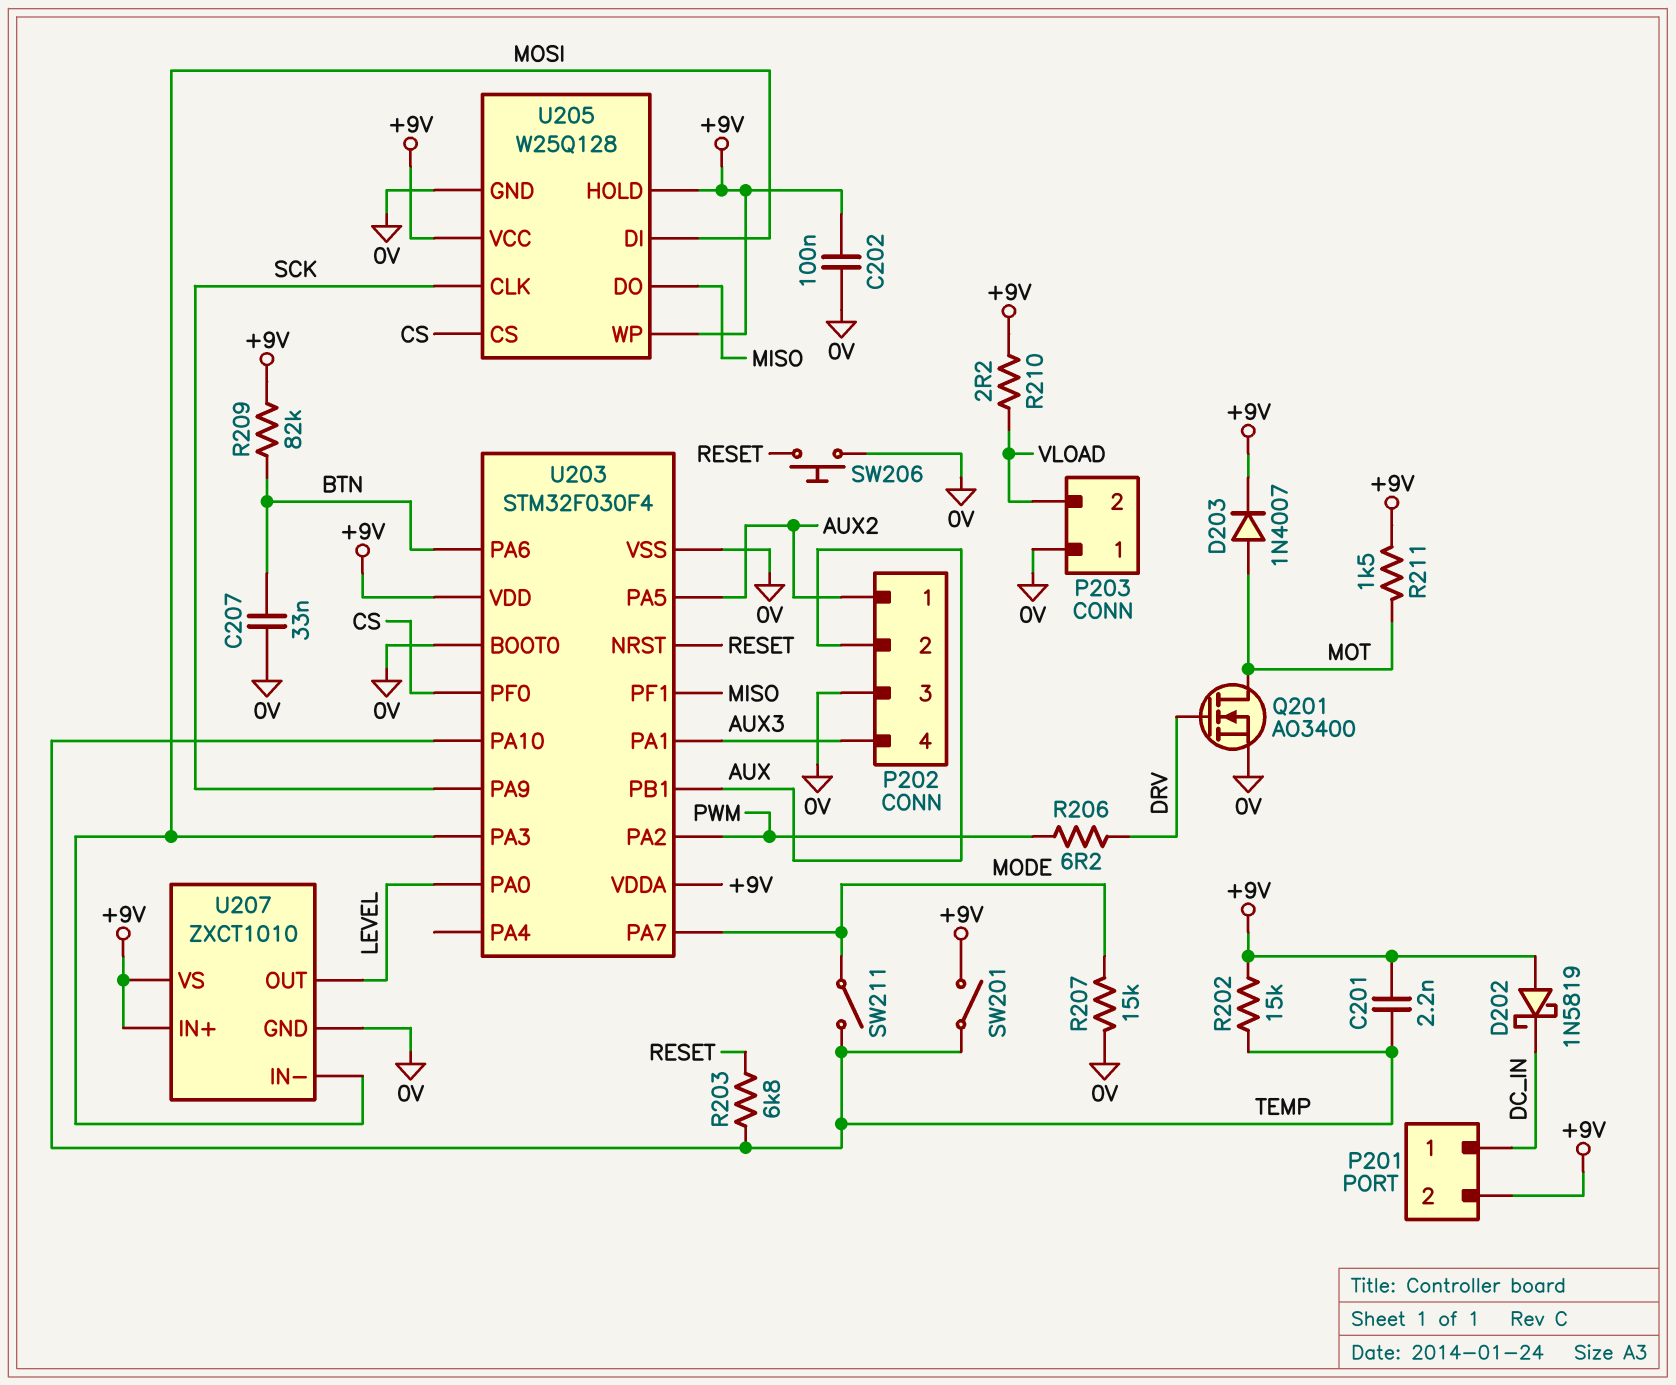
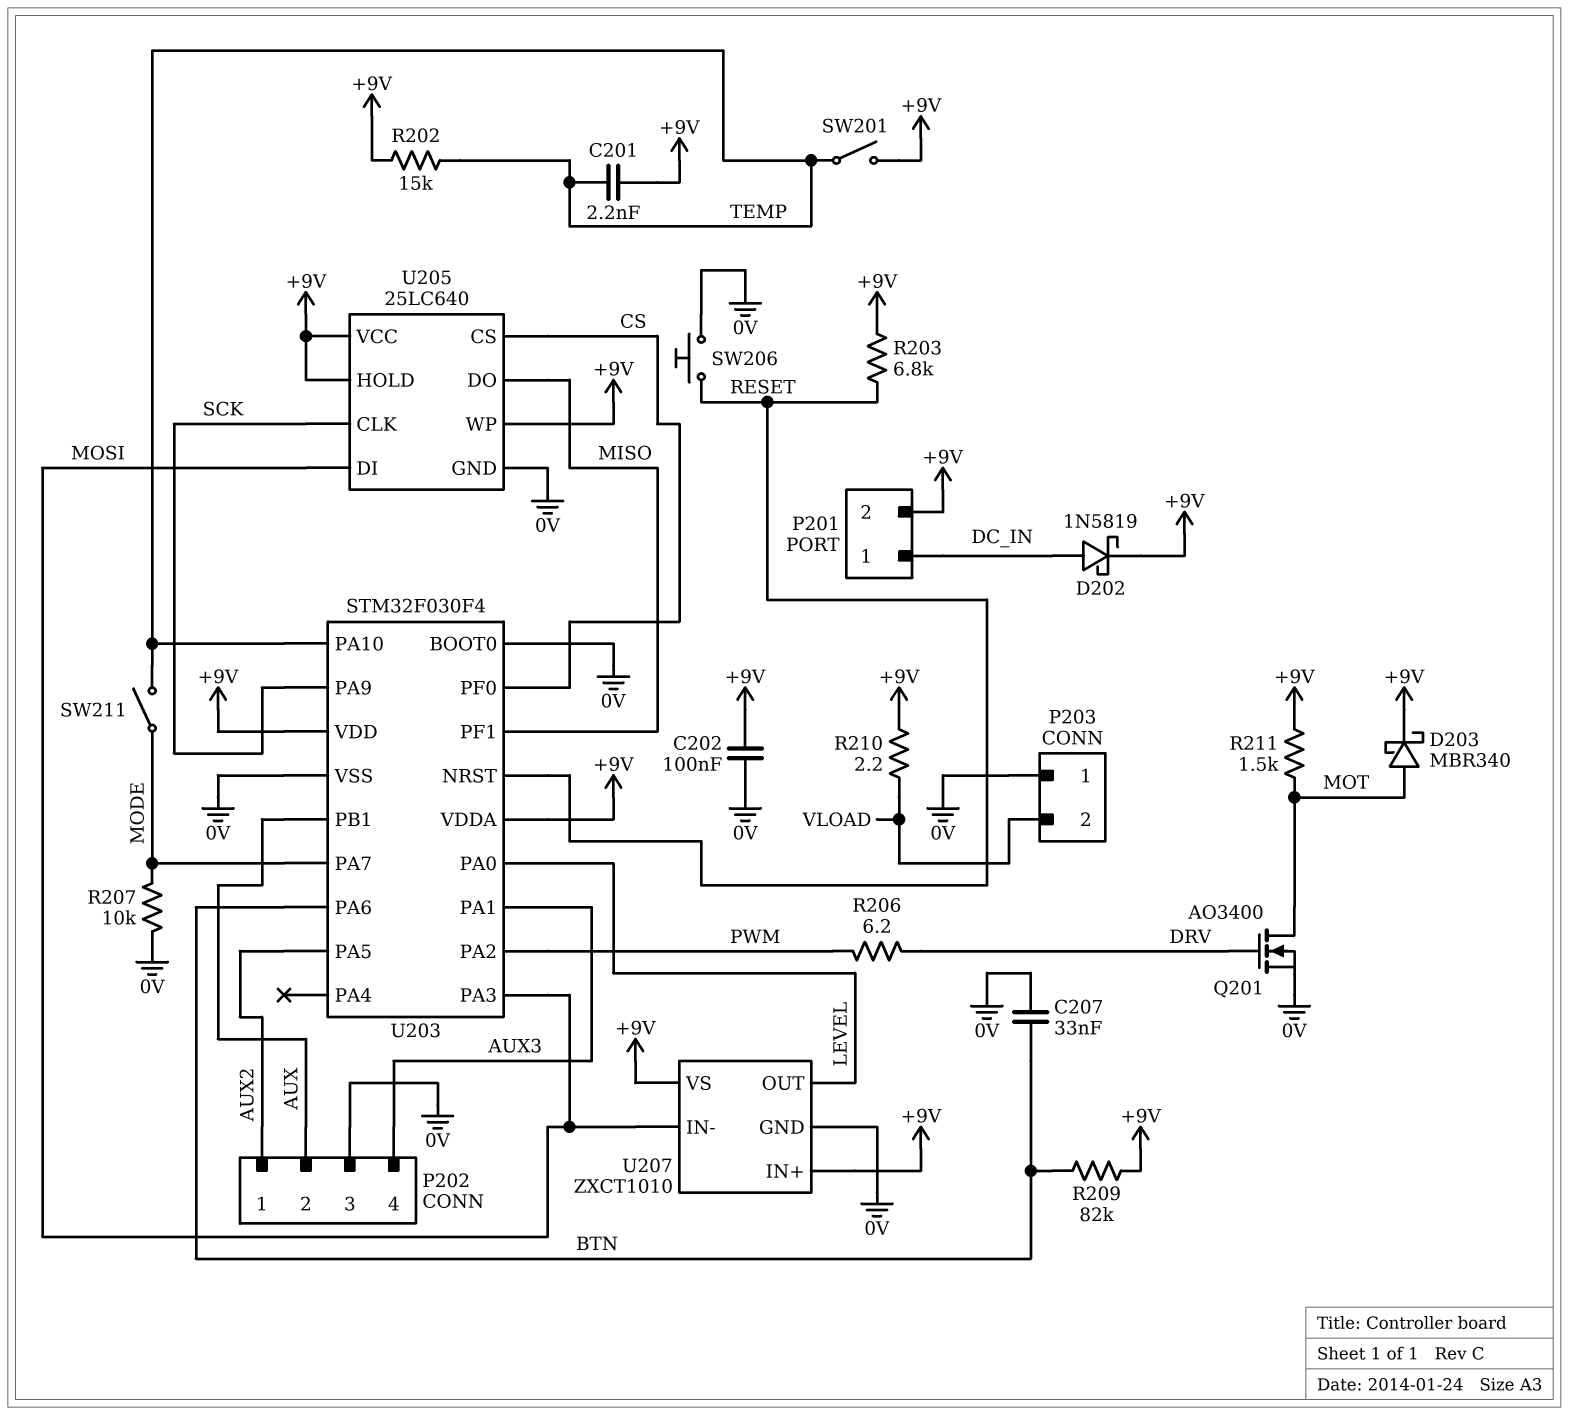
D202: schottky 1N5819 (A +9V, K DC_IN) -> schottky 1N5819 (A DC_IN, K +9V)
D203: diode 1N4007 (A MOT, K +9V) -> schottky MBR340 (A MOT, K +9V)
R203: 6.8k (RESET, TEMP) -> 6.8k (+9V, RESET)
R207: 15k (0V, MODE) -> 10k (0V, MODE)
U205: W25Q128 -> 25LC640

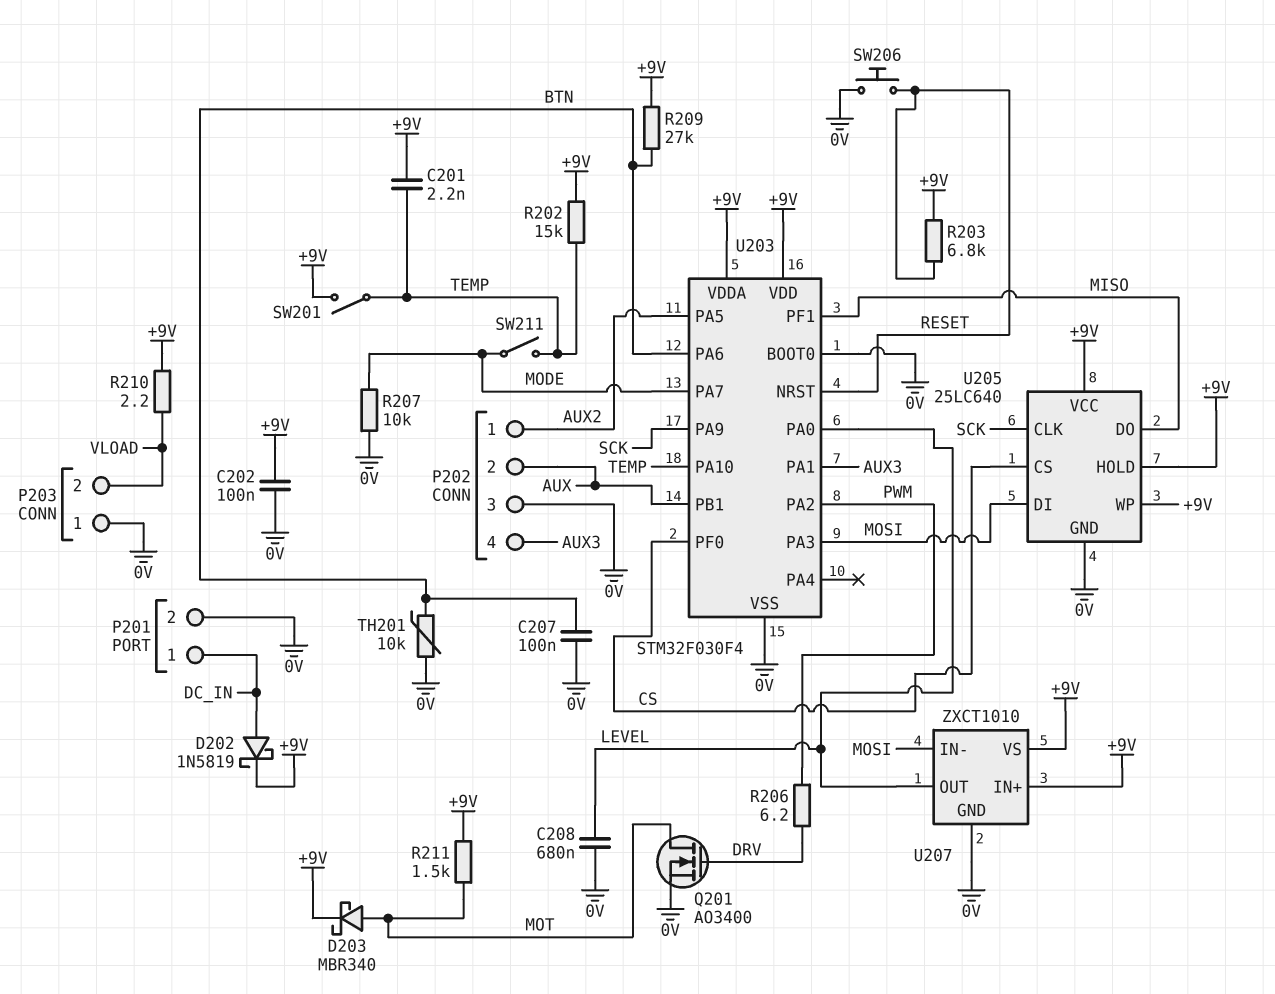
C207: 33nF (0V, BTN) -> 100nF (0V, BTN)
C208: none -> 680nF (0V, LEVEL)
P201 pin 2: +9V -> 0V
R209: 82k (+9V, BTN) -> 27k (+9V, BTN)
TH201: none -> 10k (0V, BTN)

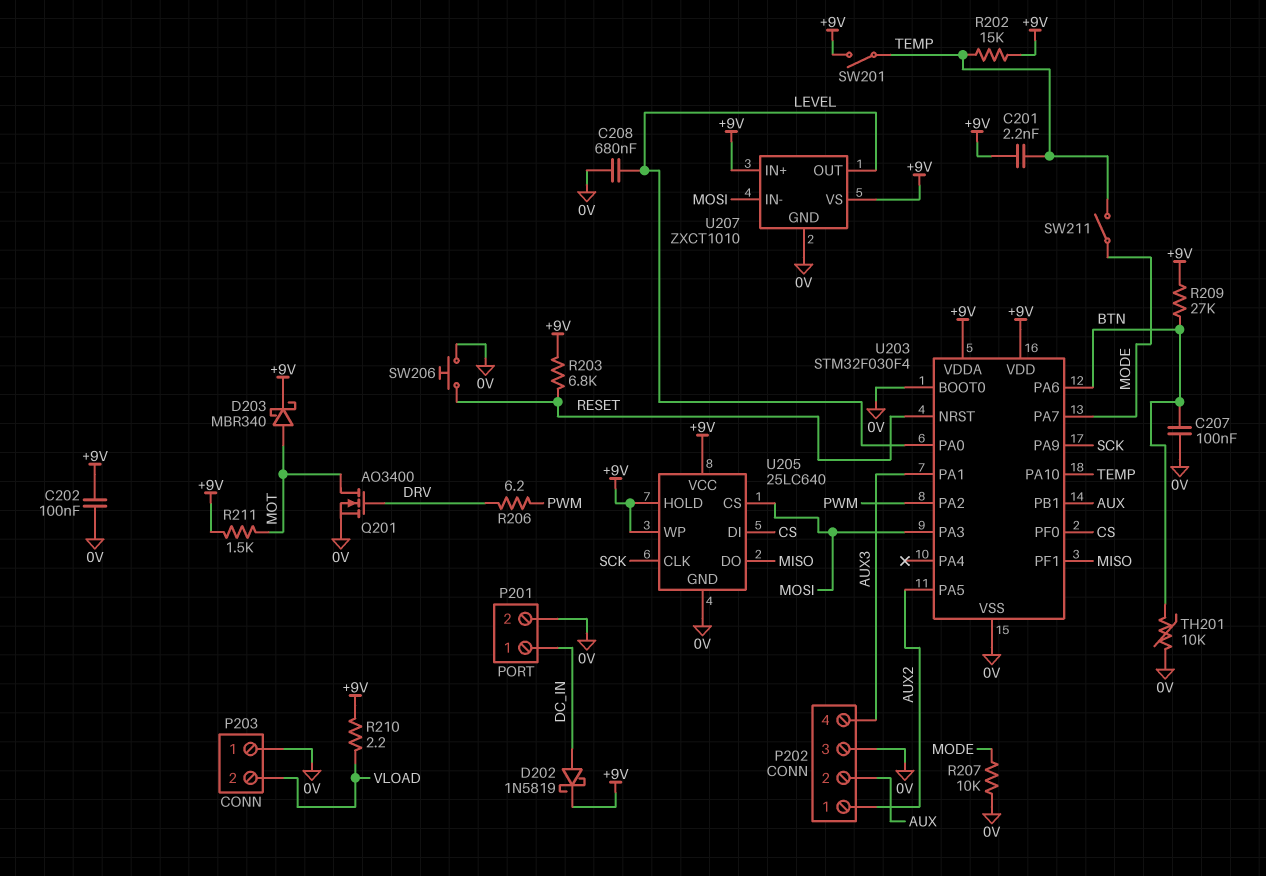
U205 pin CS: CS -> MOSI
U205 pin DI: MOSI -> CS

